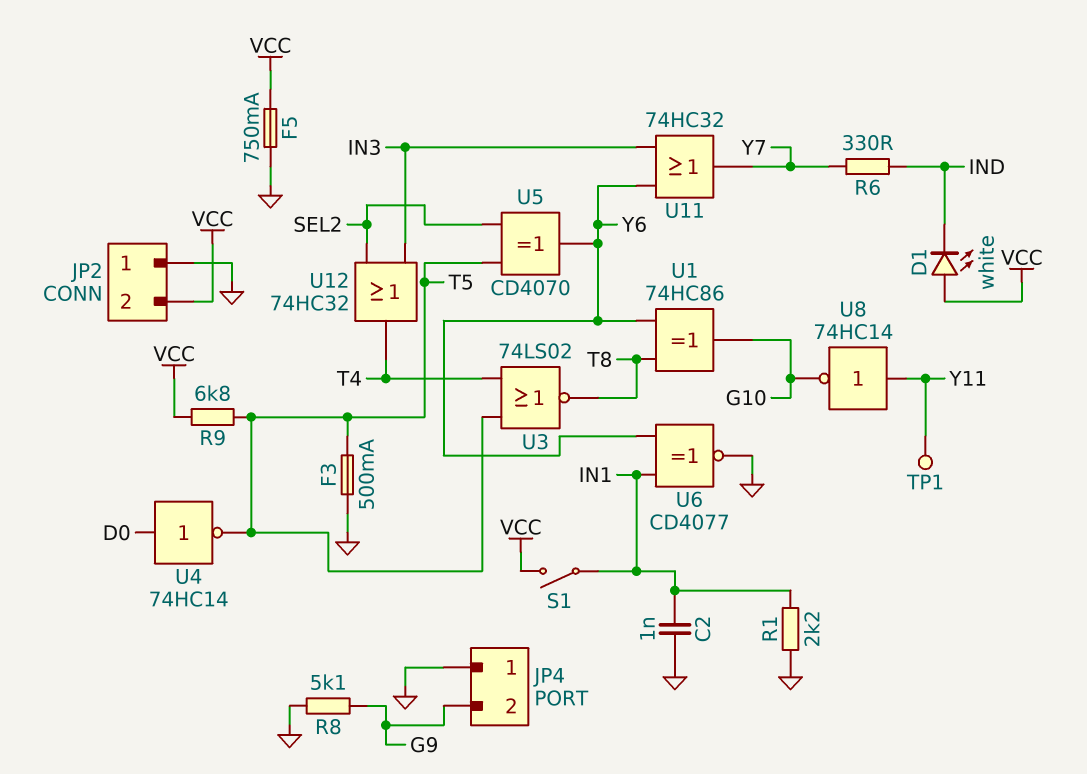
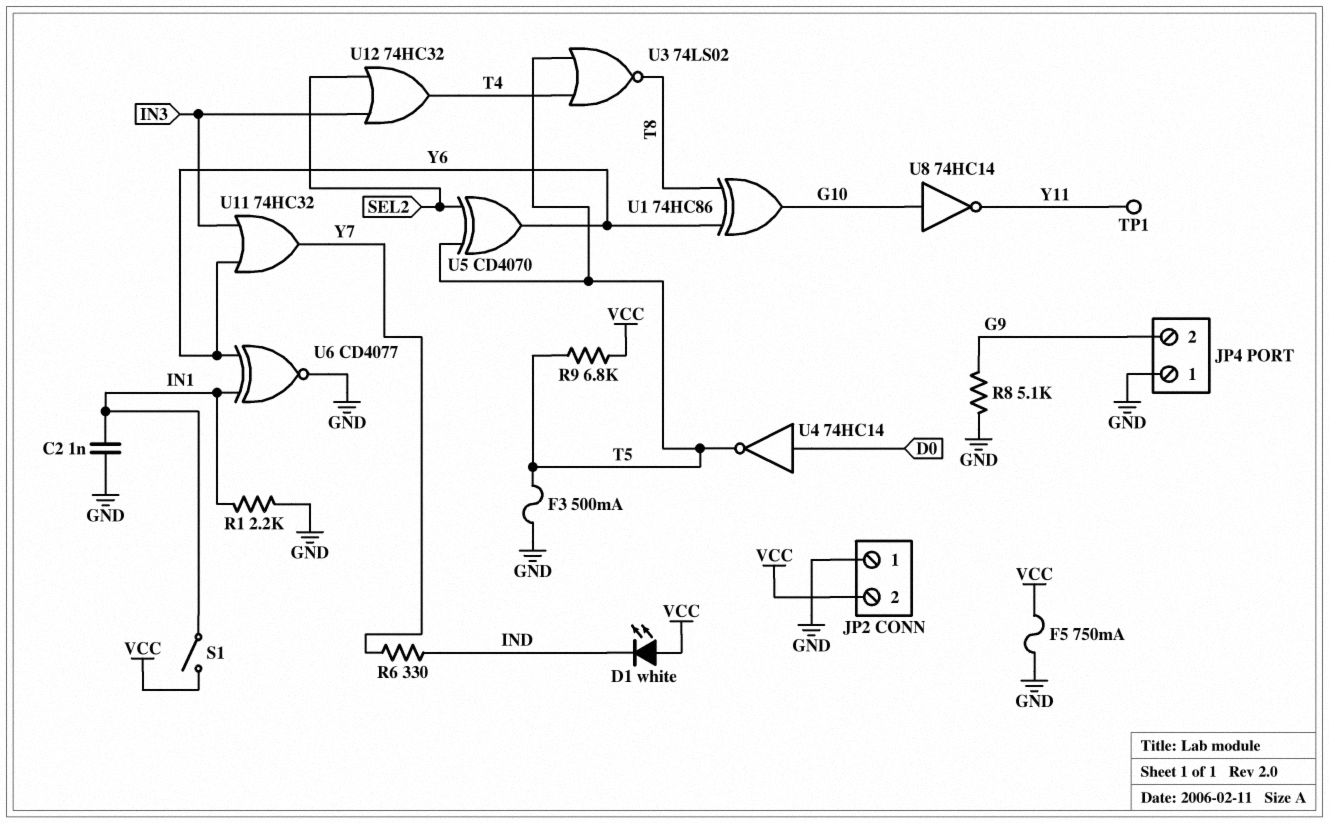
U8: NOT 74HC14 (in Y11, out G10) -> NOT 74HC14 (in G10, out Y11)

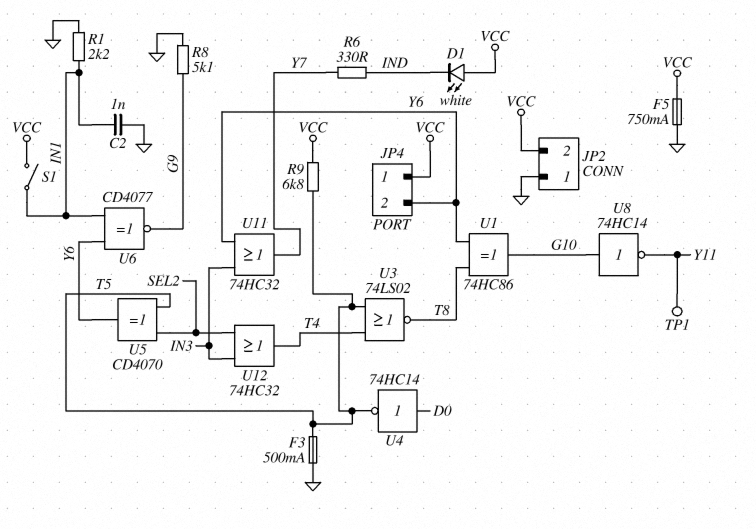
JP4 pin 1: GND -> VCC
JP4 pin 2: G9 -> Y6
U6: XNOR CD4077 (in IN1, in Y6, out GND) -> XNOR CD4077 (in IN1, in Y6, out G9)

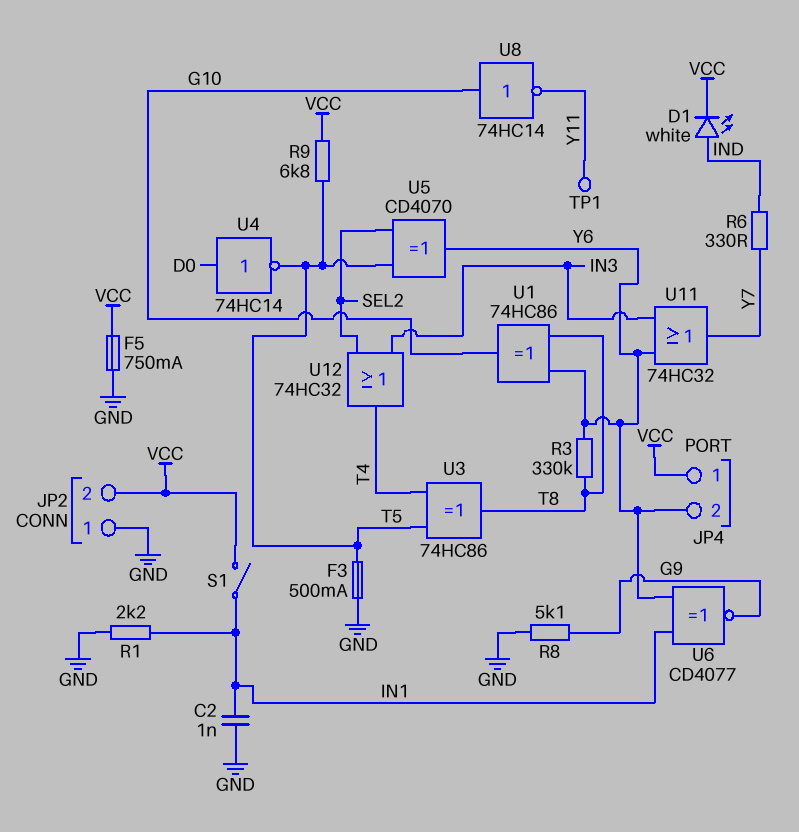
D1: LED white (A VCC, K IND) -> LED white (A IND, K VCC)
R3: none -> 330k (T8, Y6)
U3: NOR 74LS02 (in T4, in T5, out T8) -> XOR 74HC86 (in T4, in T5, out T8)

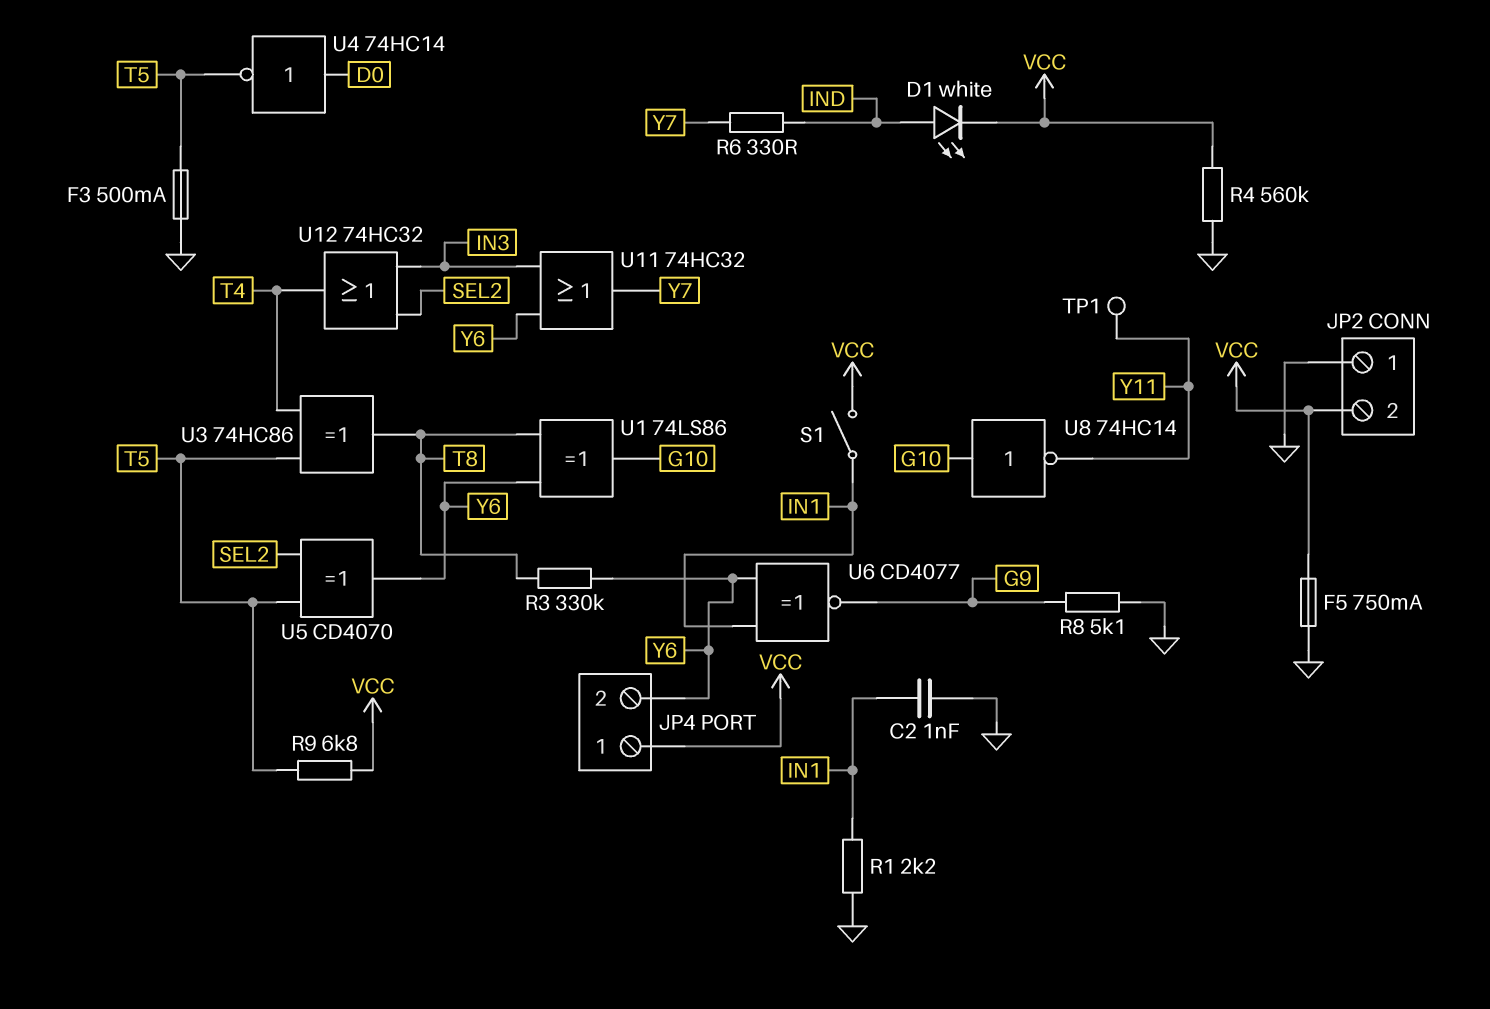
R4: none -> 560k (GND, VCC)
U1: XOR 74HC86 (in T8, in Y6, out G10) -> XOR 74LS86 (in T8, in Y6, out G10)

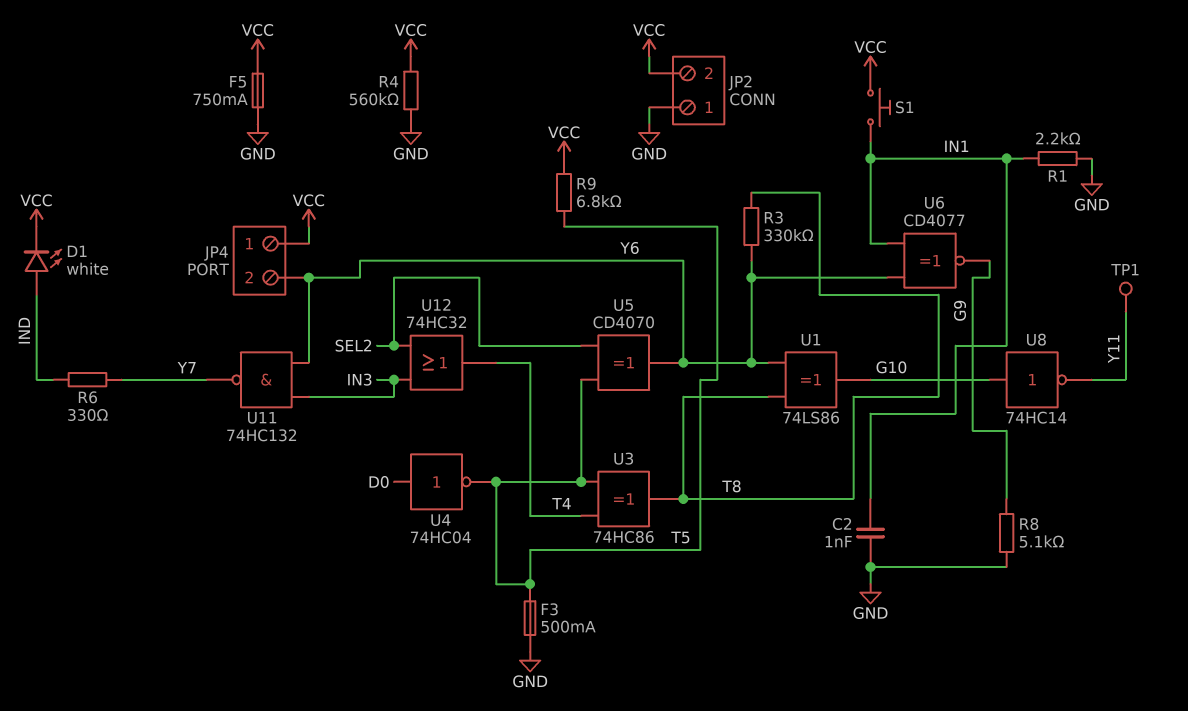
S1: switch (IN1, VCC) -> button (IN1, VCC)
U4: NOT 74HC14 (in D0, out T5) -> NOT 74HC04 (in D0, out T5)
U11: OR 74HC32 (in IN3, in Y6, out Y7) -> NAND 74HC132 (in IN3, in Y6, out Y7)

